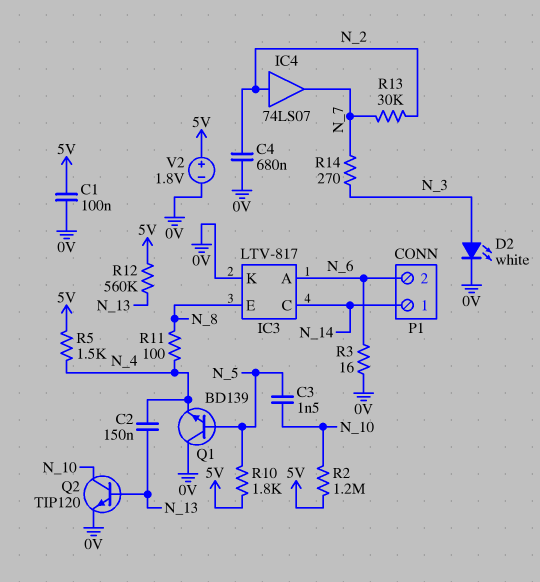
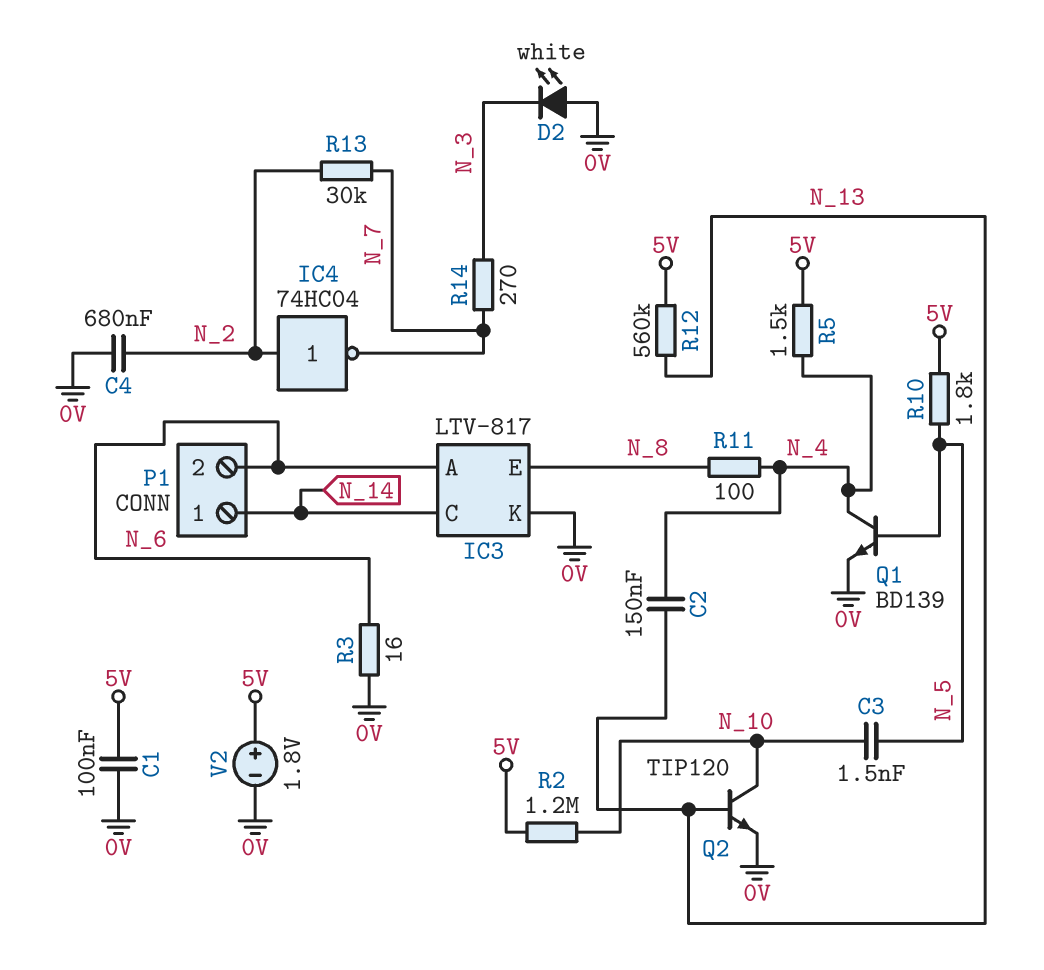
D2: LED white (A N_3, K 0V) -> LED white (A 0V, K N_3)
IC4: buffer 74LS07 (in N_2, out N_7) -> NOT 74HC04 (in N_2, out N_7)
Q1: NPN BD139 (B N_5, C 0V, E N_4) -> NPN BD139 (B N_5, C N_4, E 0V)

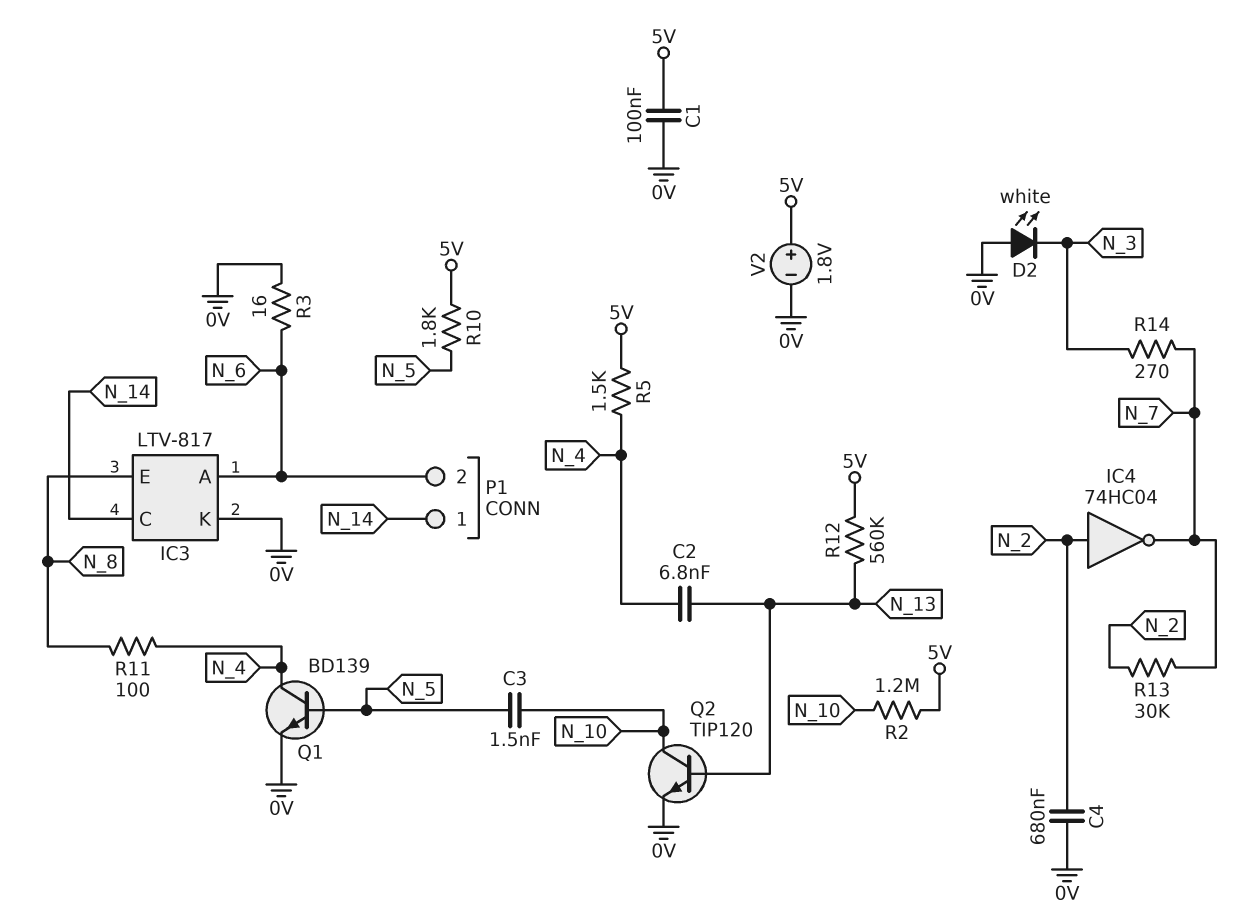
C2: 150nF (N_4, N_13) -> 6.8nF (N_4, N_13)

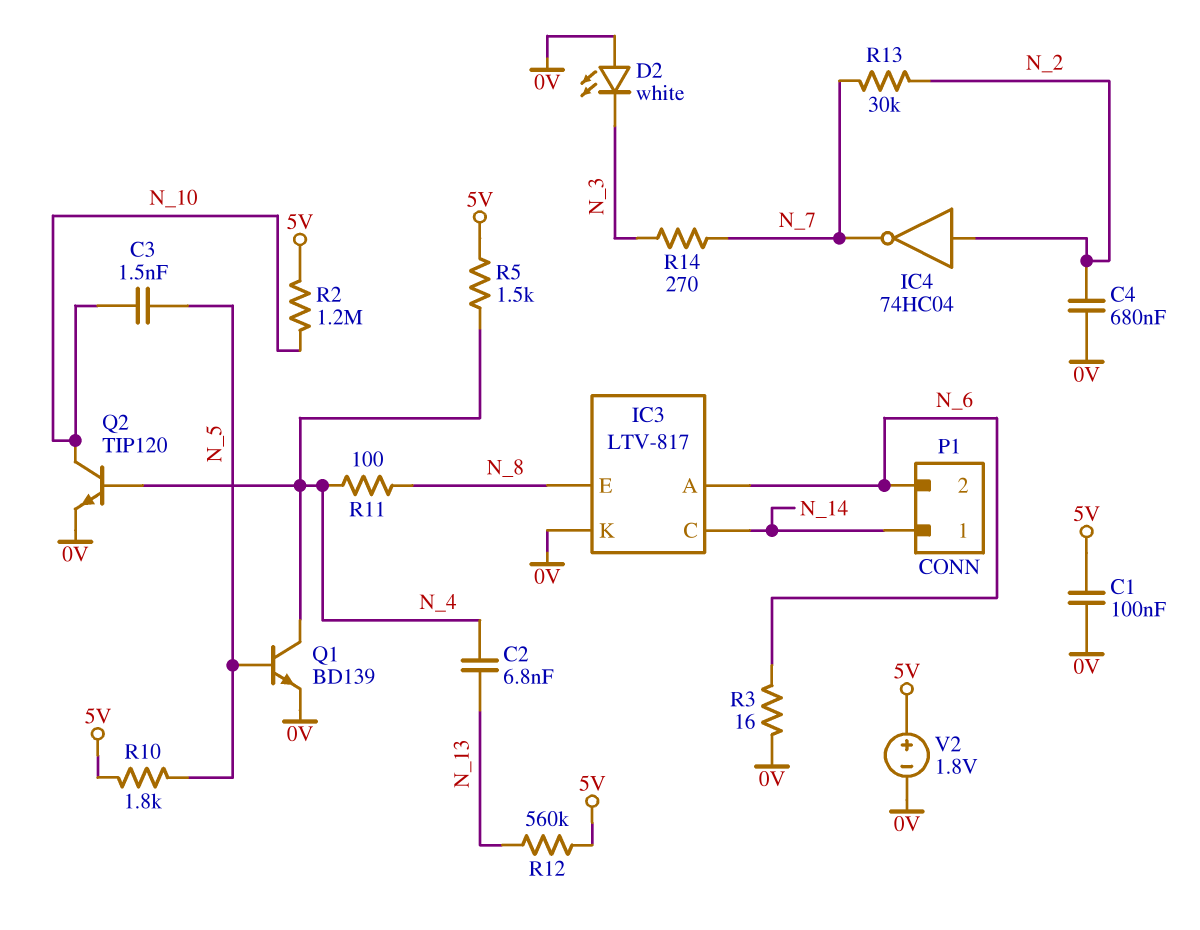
Q2: NPN TIP120 (B N_13, C N_10, E 0V) -> NPN TIP120 (B N_4, C N_10, E 0V)

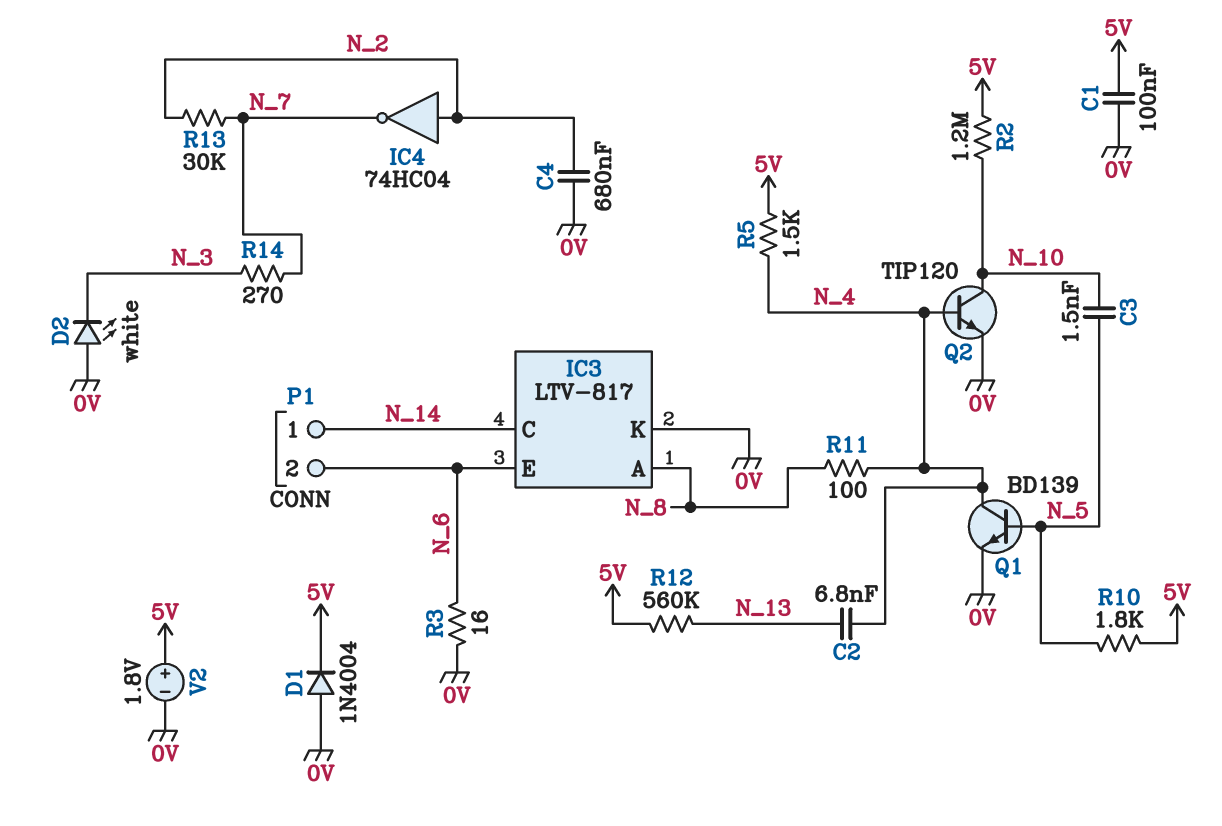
D1: none -> diode 1N4004 (A 0V, K 5V)
IC3 pin A: N_6 -> N_8
IC3 pin E: N_8 -> N_6

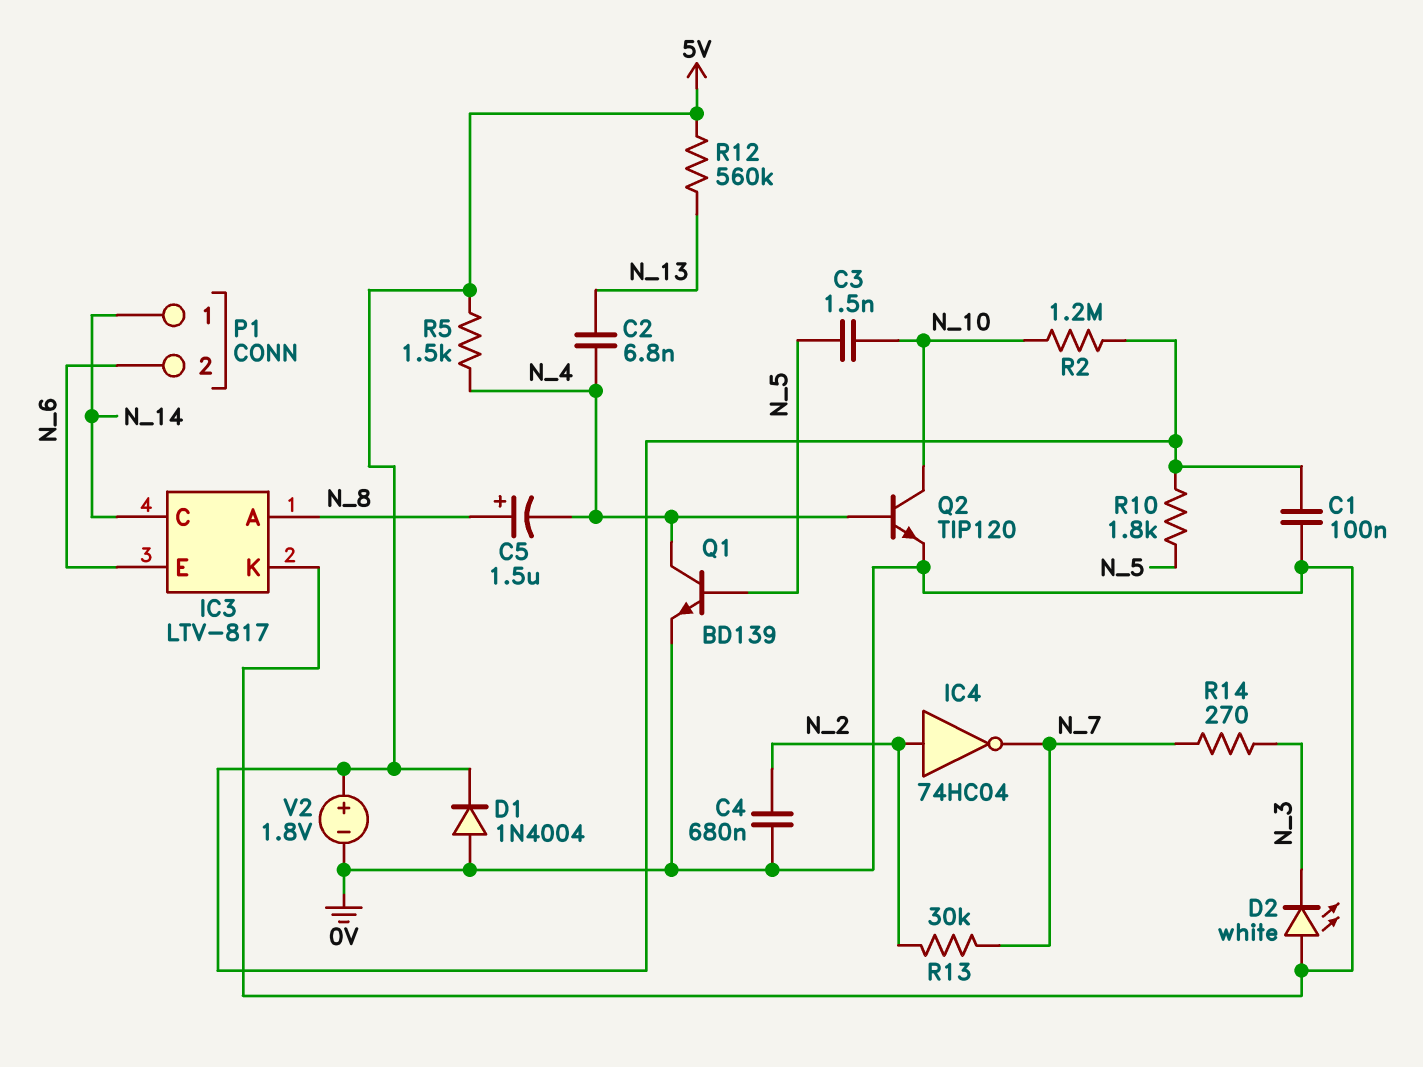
C5: none -> 1.5uF (plus N_8, minus N_4)
R3: 16 (0V, N_6) -> none
R11: 100 (N_4, N_8) -> none

